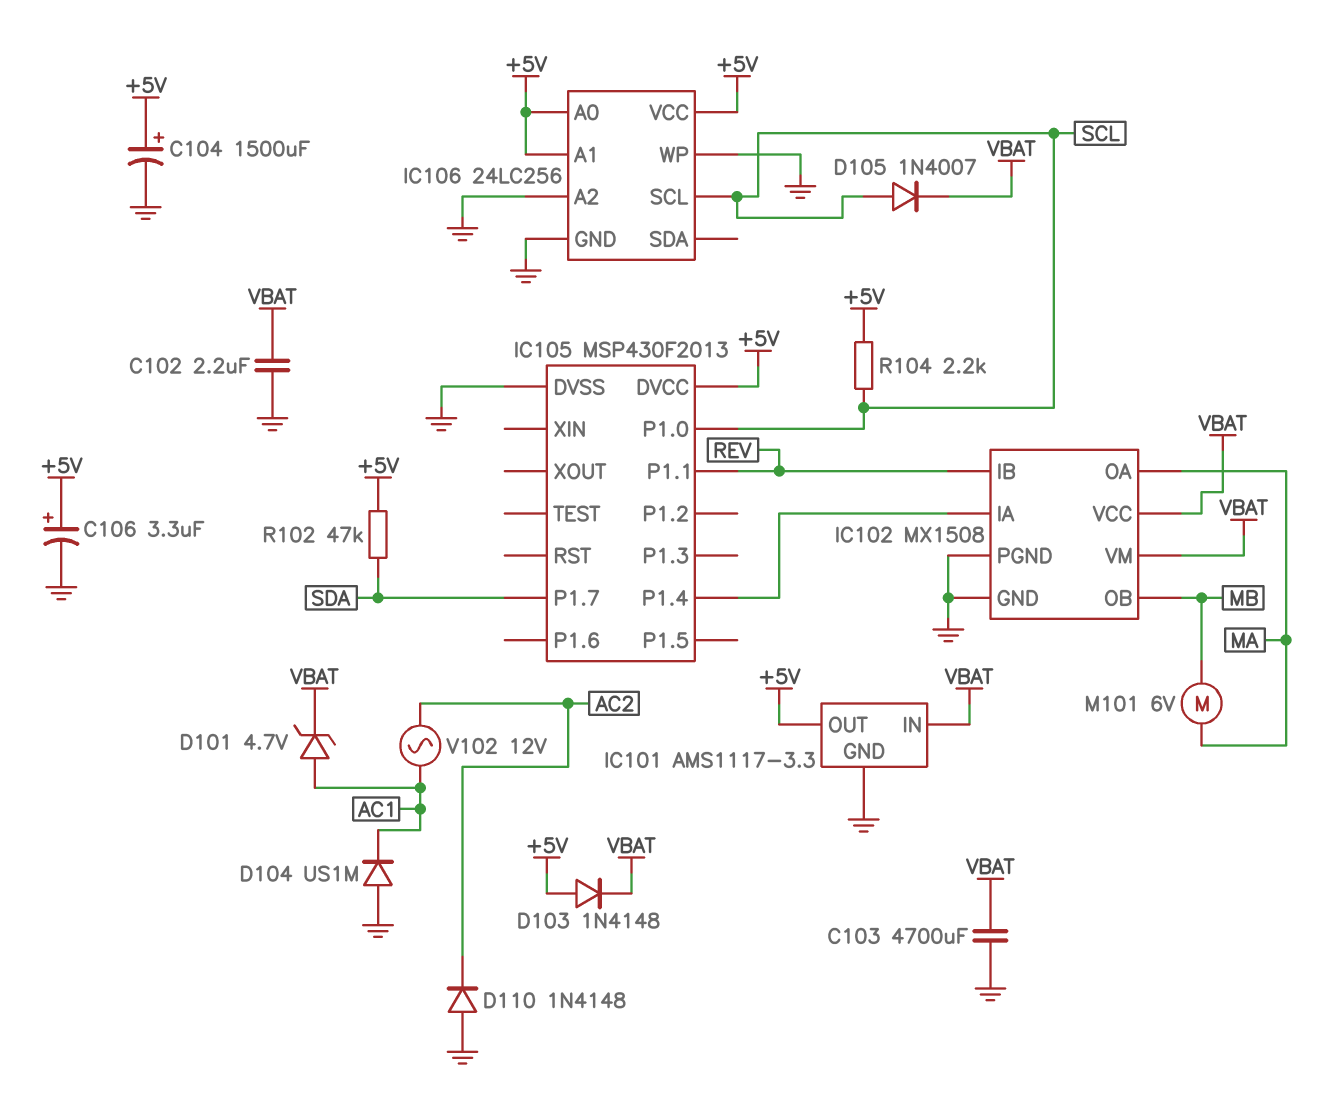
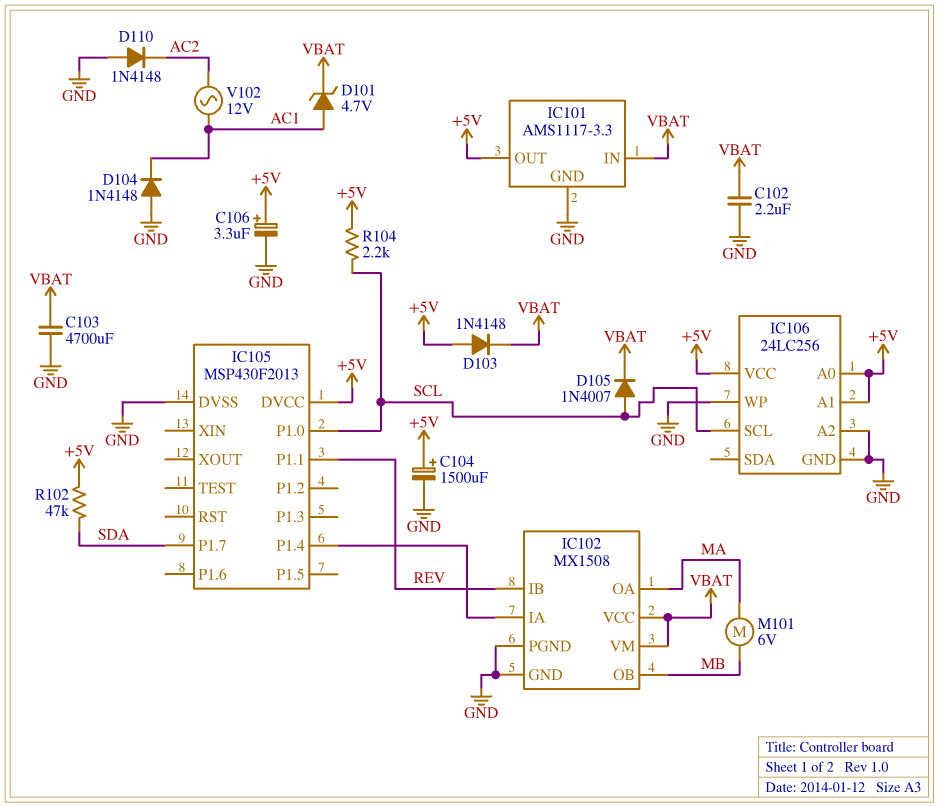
D104: diode US1M (A GND, K AC1) -> diode 1N4148 (A GND, K AC1)

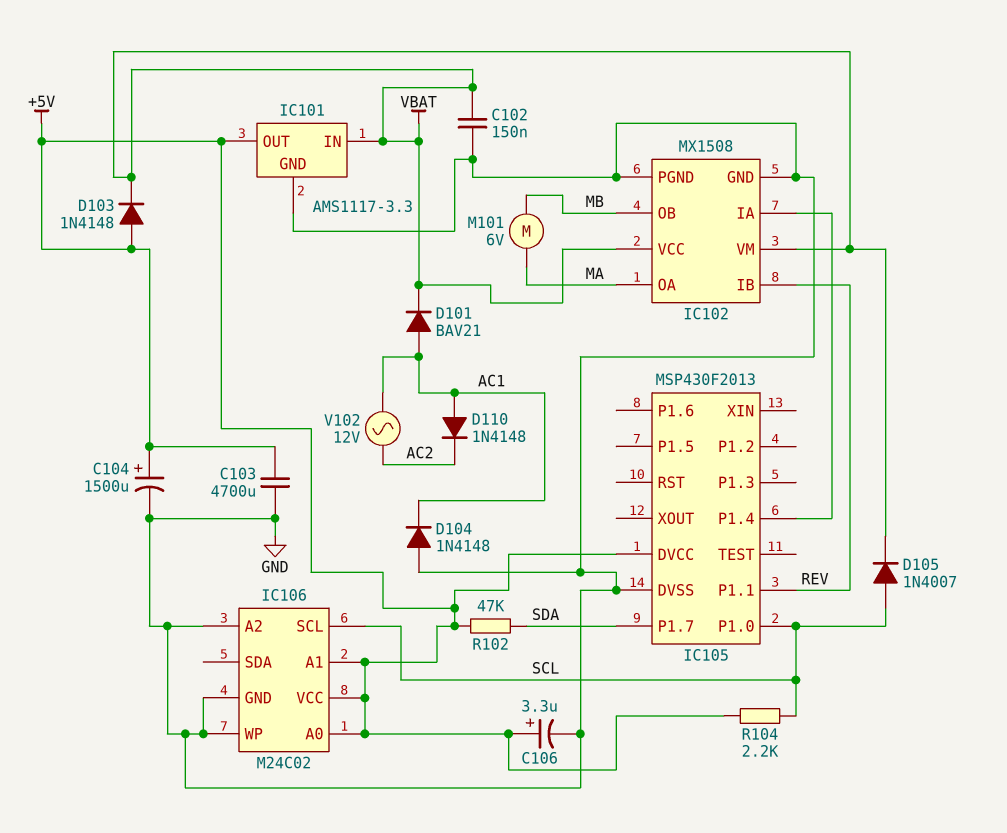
C102: 2.2uF (GND, VBAT) -> 150nF (GND, VBAT)
C103: 4700uF (GND, VBAT) -> 4700uF (+5V, GND)
D101: zener 4.7V (A AC1, K VBAT) -> diode BAV21 (A AC1, K VBAT)
D110: diode 1N4148 (A GND, K AC2) -> diode 1N4148 (A AC1, K AC2)
IC106: 24LC256 -> M24C02

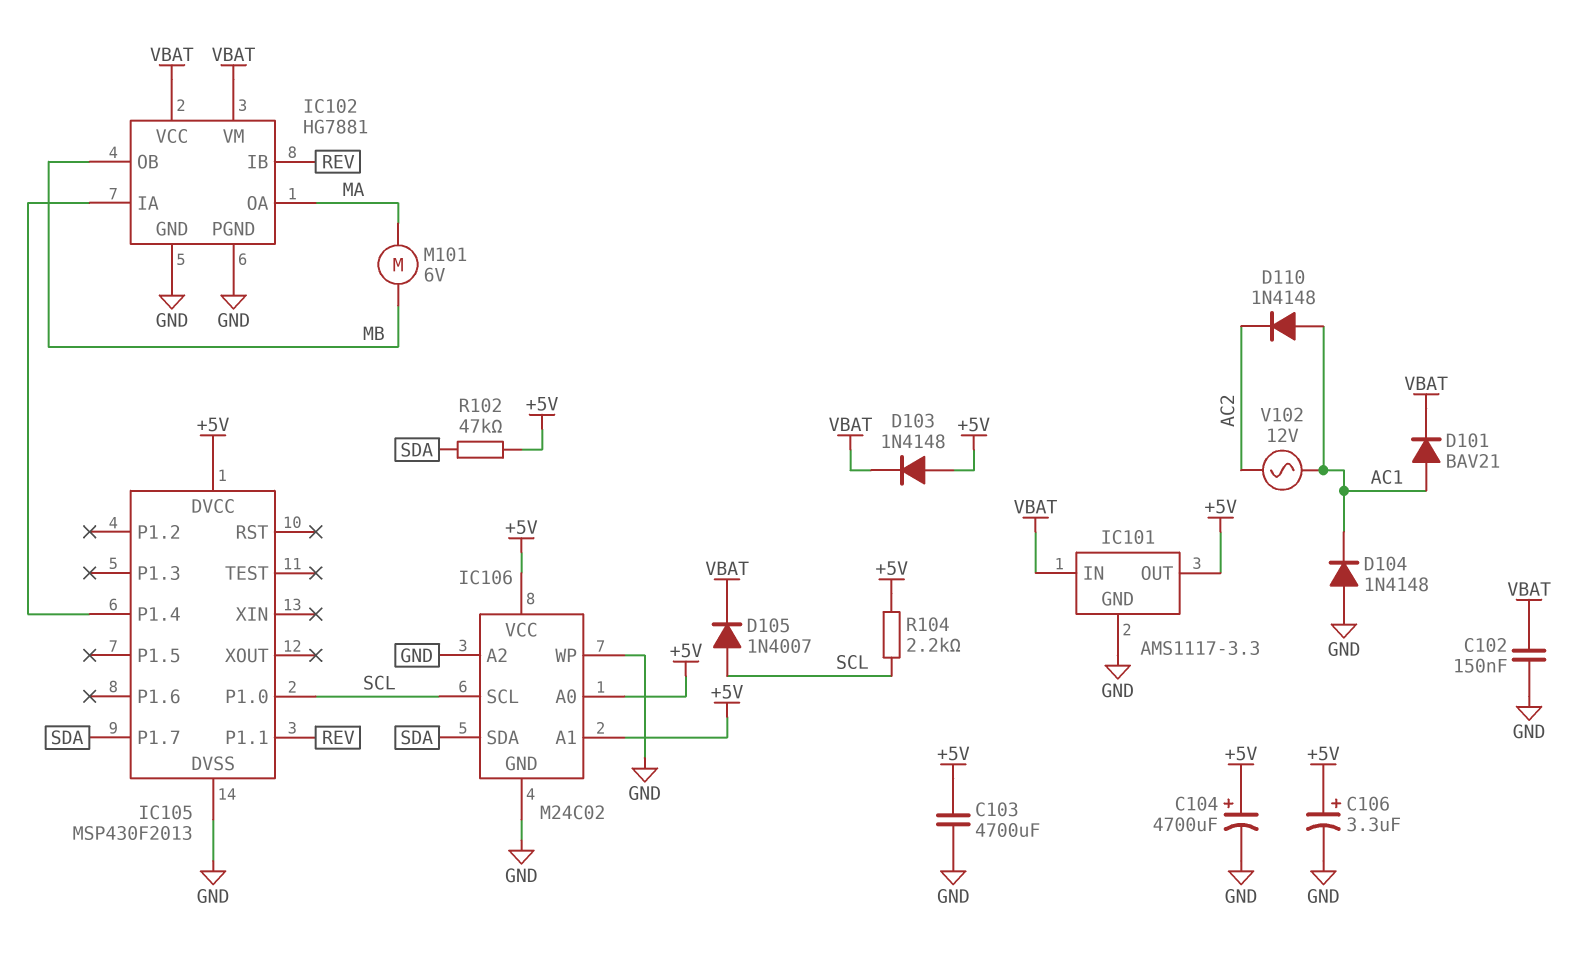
C104: 1500uF (plus +5V, minus GND) -> 4700uF (plus +5V, minus GND)
IC102: MX1508 -> HG7881
IC106 pin SDA: none -> SDA

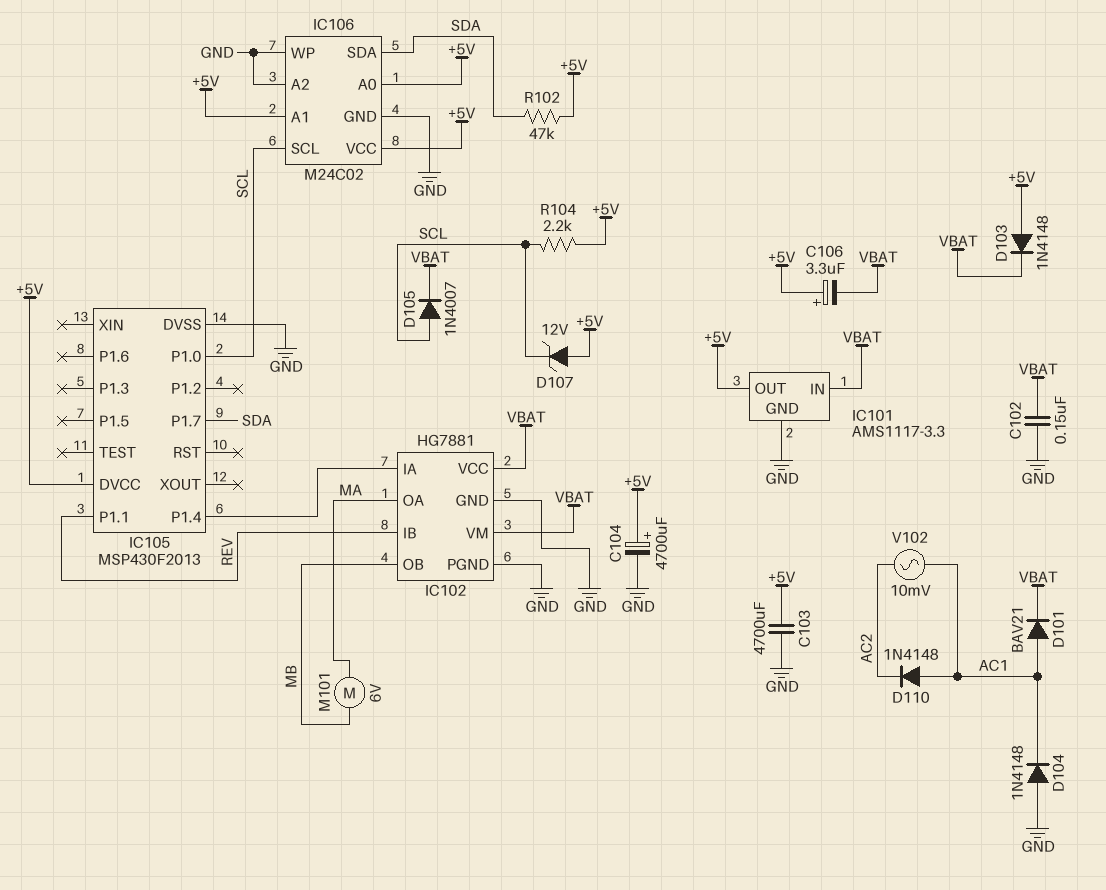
C106: 3.3uF (plus +5V, minus GND) -> 3.3uF (plus +5V, minus VBAT)
D107: none -> zener 12V (A +5V, K SCL)
V102: AC 12V (AC1, AC2) -> AC 10mV (AC1, AC2)

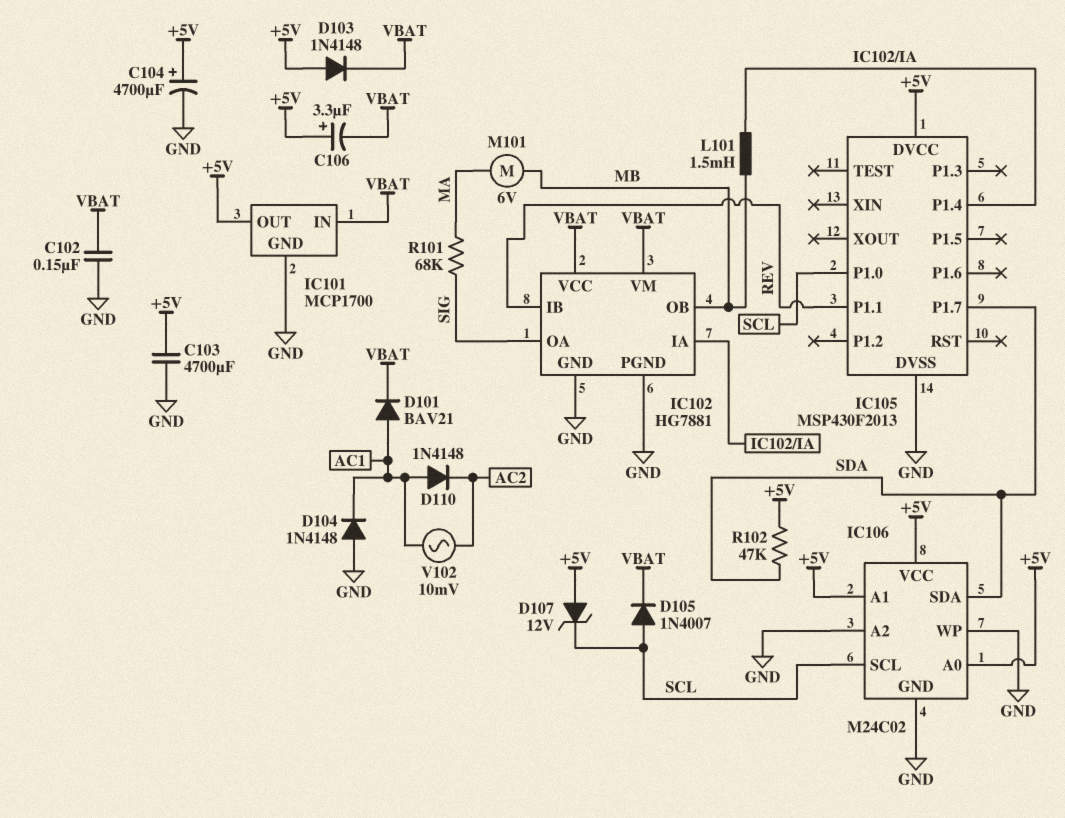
IC101: AMS1117-3.3 -> MCP1700
IC102 pin OA: MA -> SIG
L101: none -> 1.5mH (IC102/IA, MB)
R101: none -> 68k (MA, SIG)
R104: 2.2k (+5V, SCL) -> none

